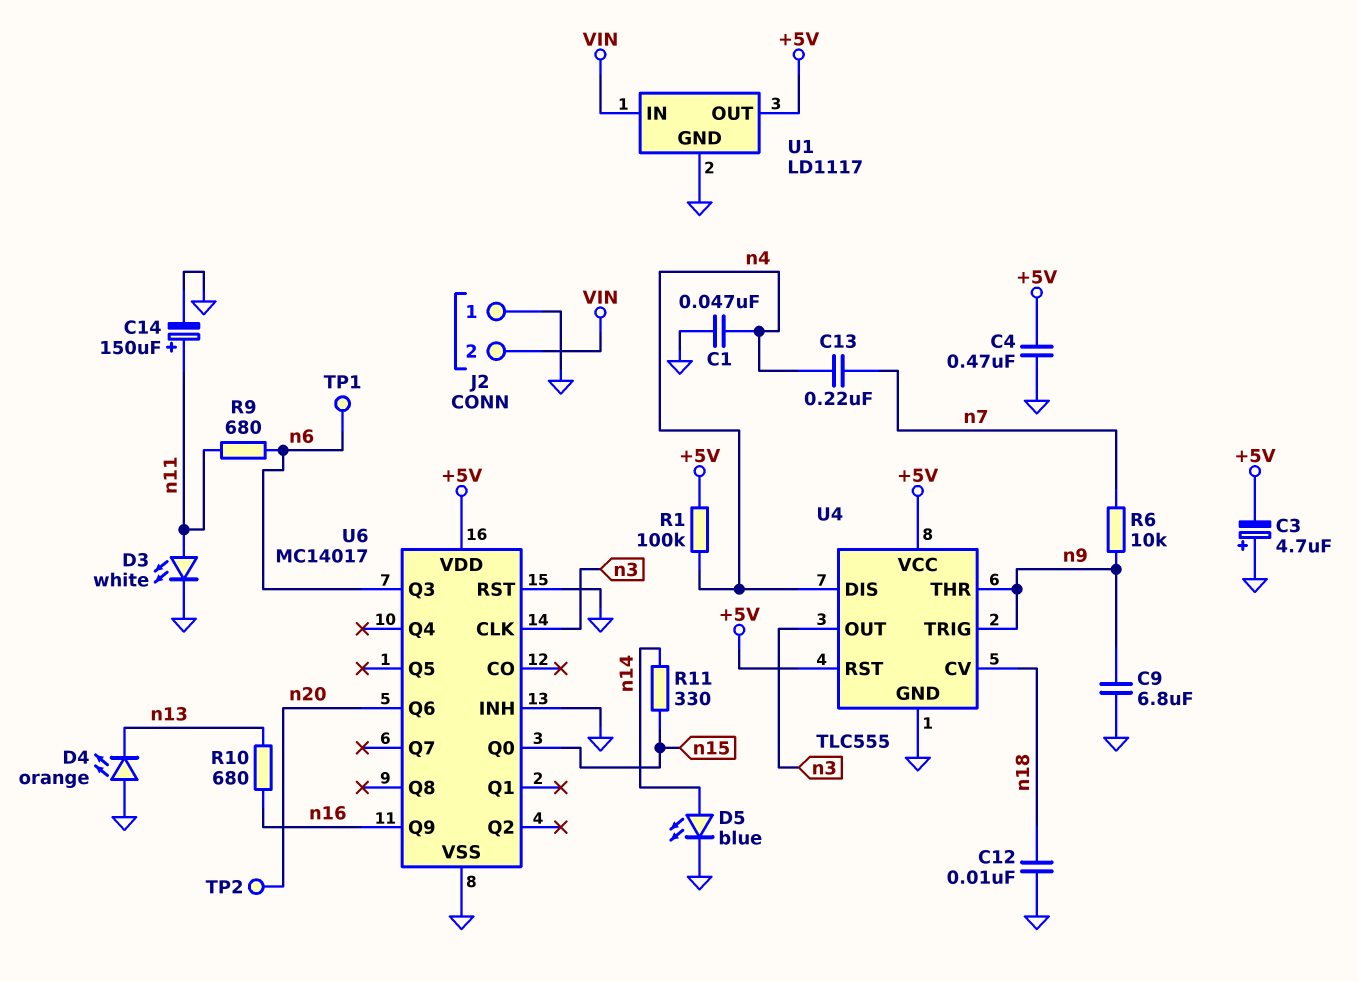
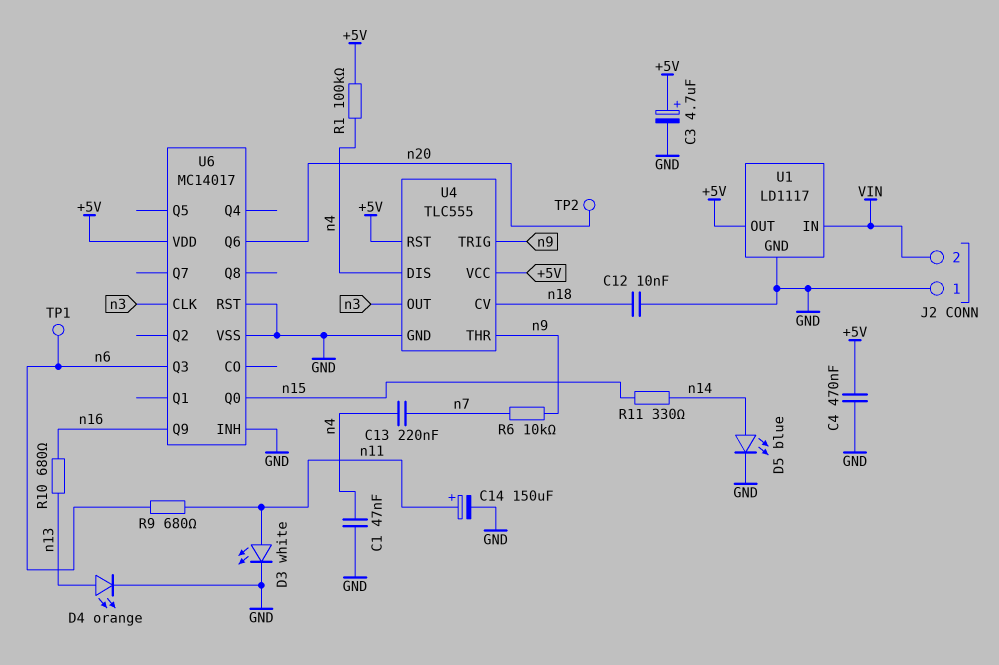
C3: 4.7uF (plus GND, minus +5V) -> 4.7uF (plus +5V, minus GND)
C9: 6.8uF (GND, n9) -> none
D4: LED orange (A GND, K n13) -> LED orange (A n13, K GND)

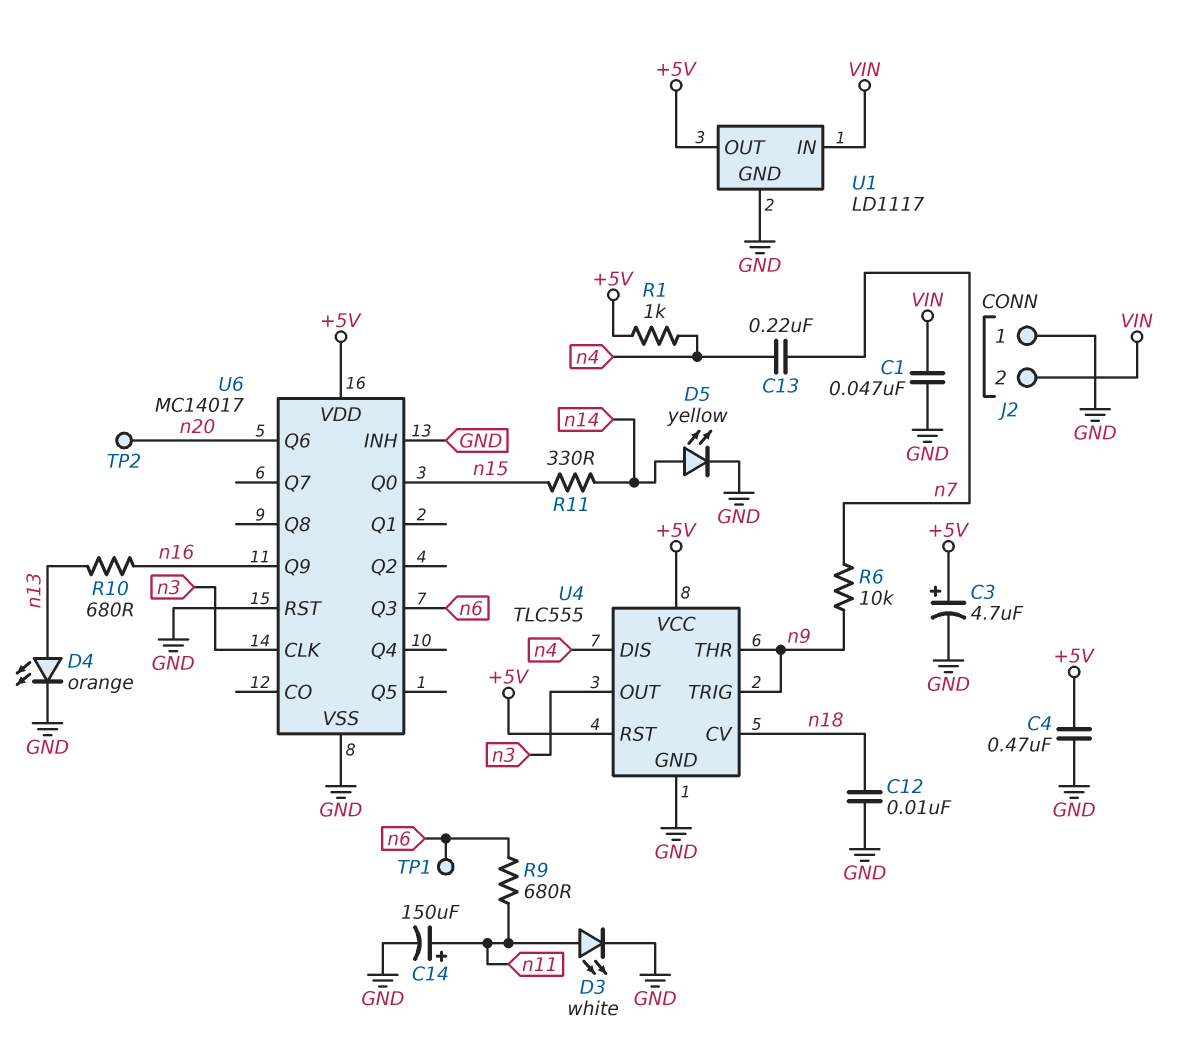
C1: 47nF (GND, n4) -> 47nF (GND, VIN)
D5: LED blue (A n14, K GND) -> LED yellow (A n14, K GND)
R1: 100k (+5V, n4) -> 1k (+5V, n4)

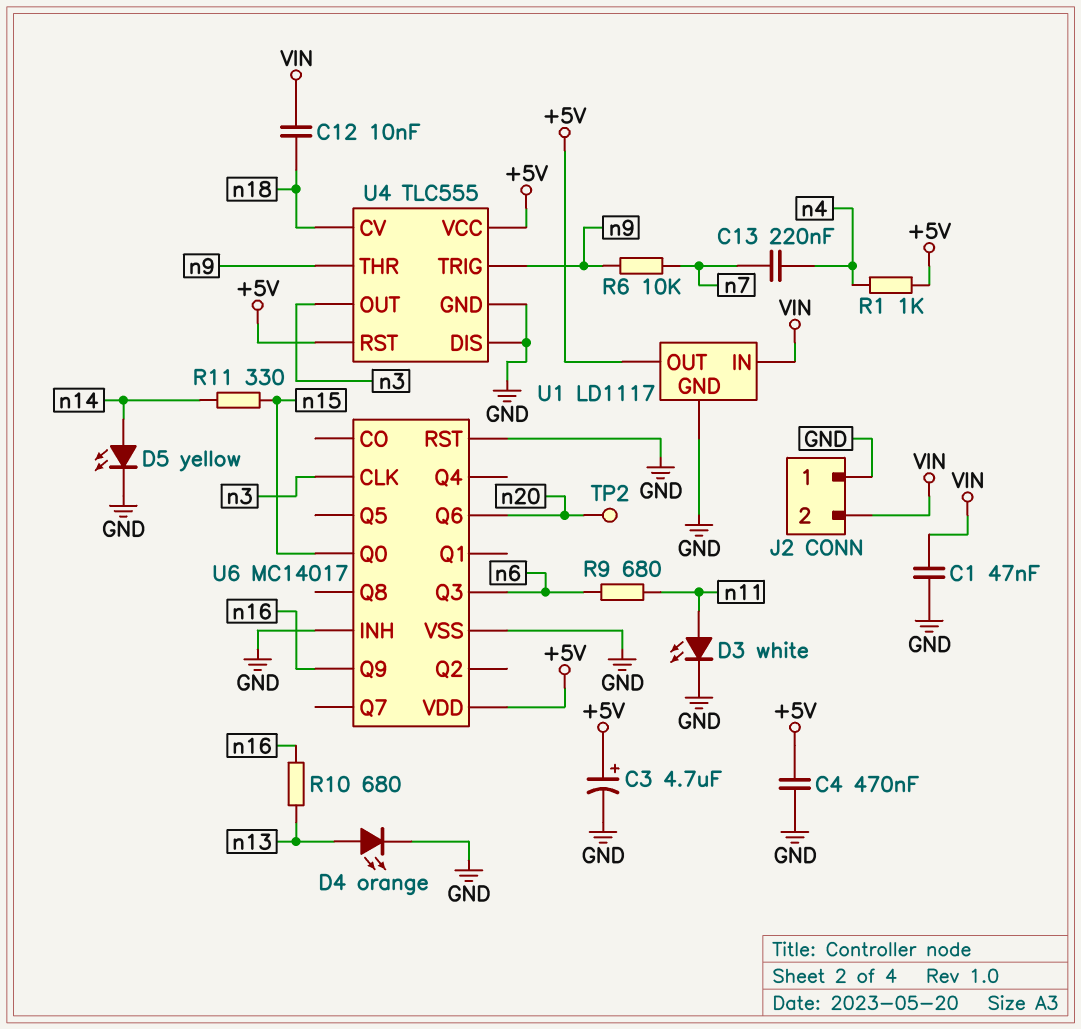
C12: 10nF (GND, n18) -> 10nF (VIN, n18)
C14: 150uF (plus n11, minus GND) -> none
TP1: test point (n6) -> none
U4 pin DIS: n4 -> GND

